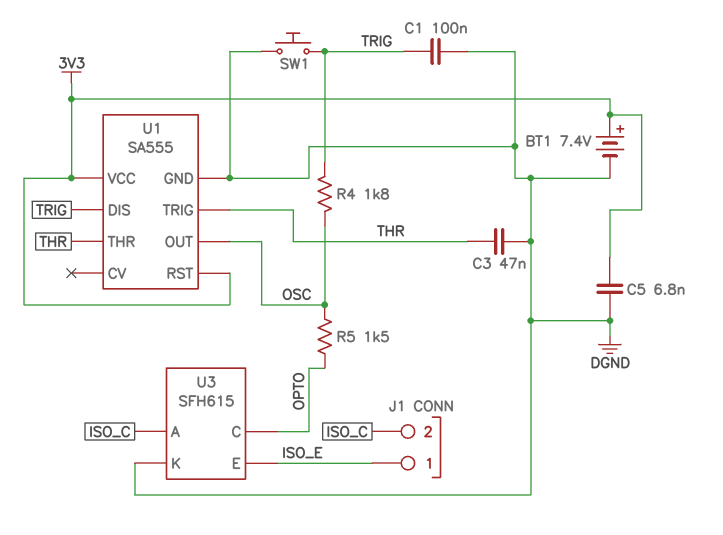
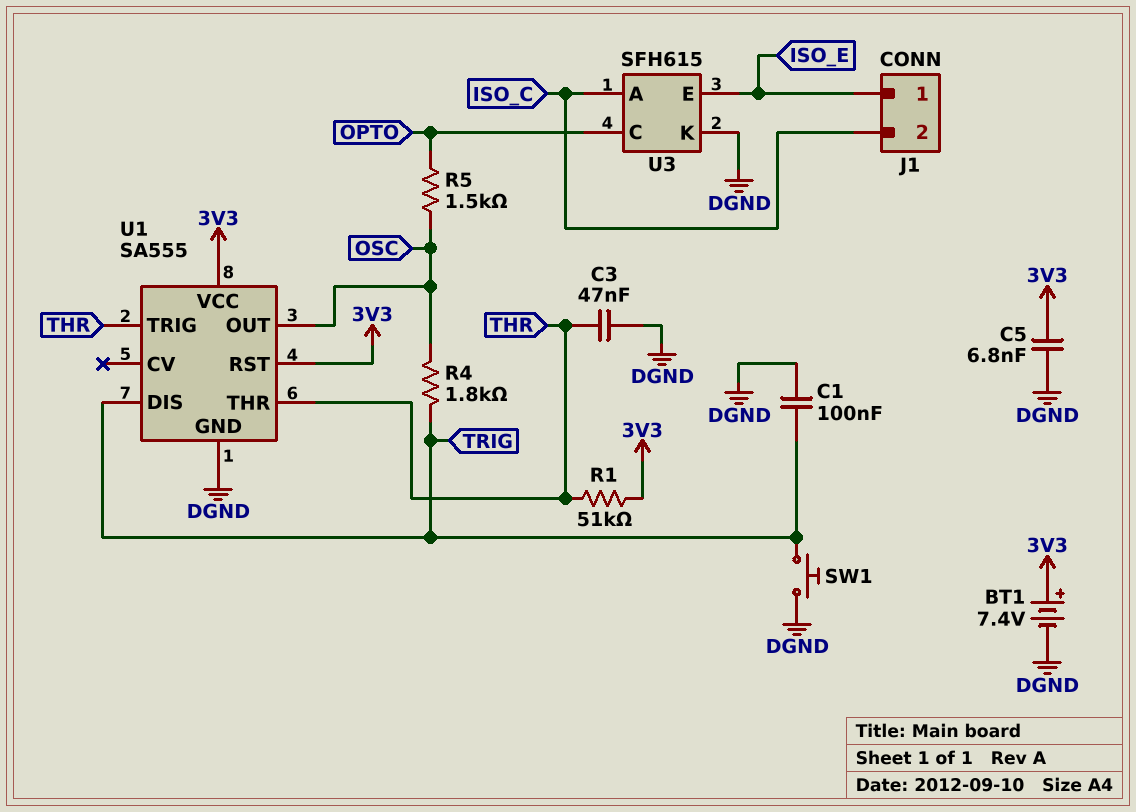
R1: none -> 51k (3V3, THR)

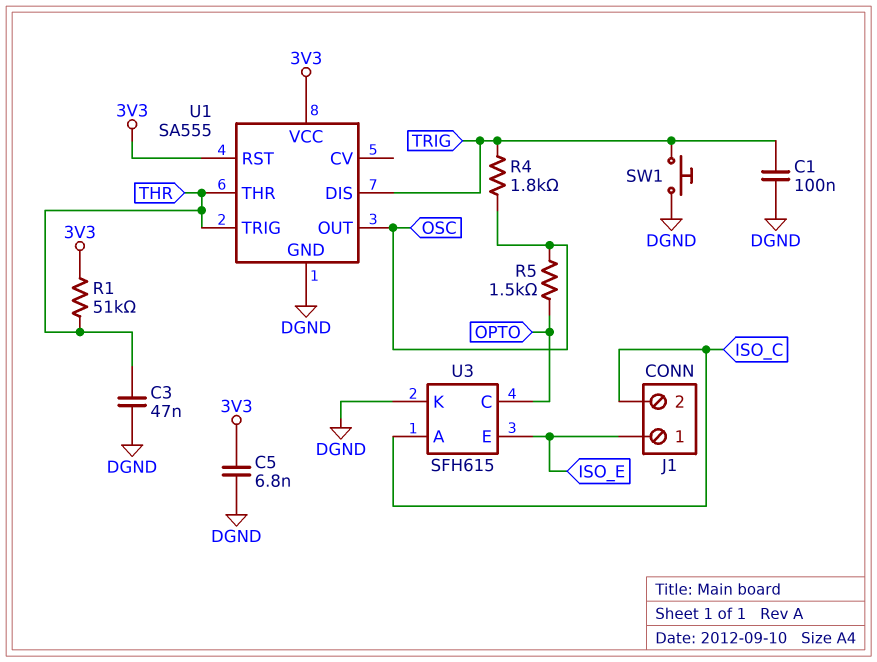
BT1: 7.4V (plus 3V3, minus DGND) -> none

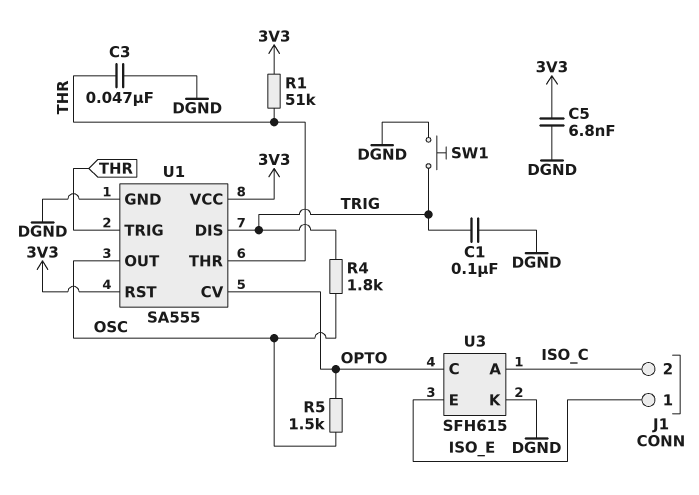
U1 pin CV: none -> OPTO

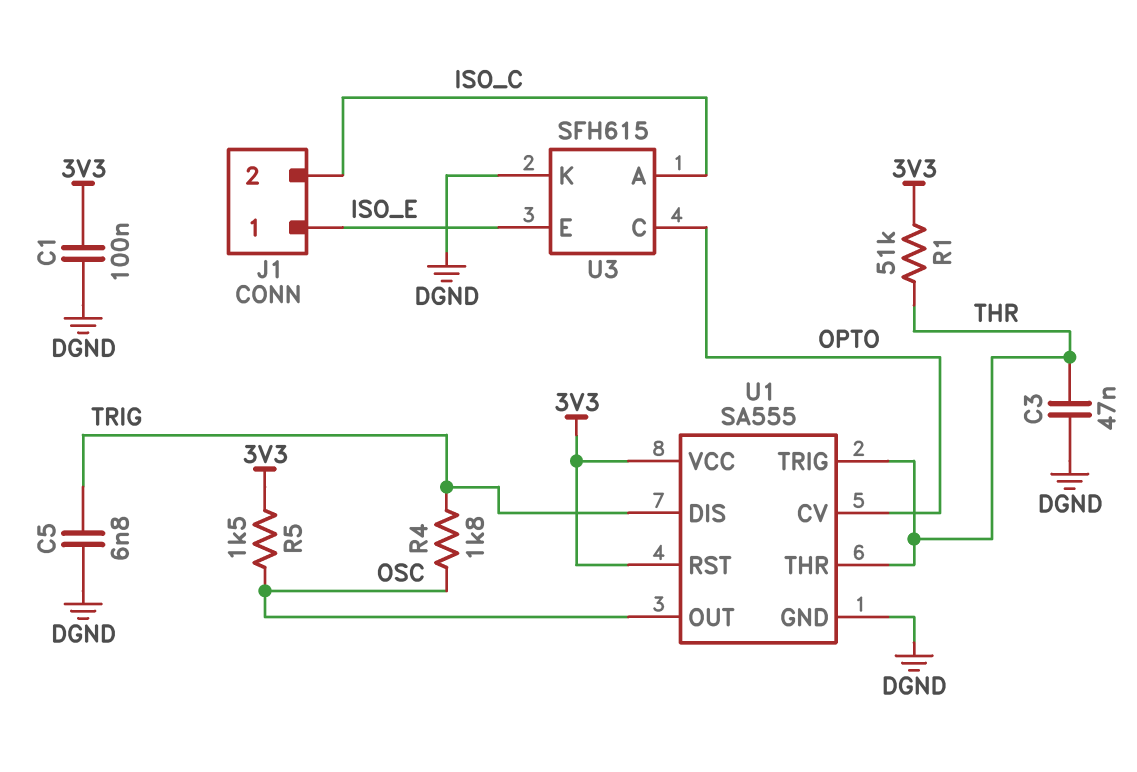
C1: 100nF (DGND, TRIG) -> 100nF (3V3, DGND)
C5: 6.8nF (3V3, DGND) -> 6.8nF (DGND, TRIG)
R5: 1.5k (OPTO, OSC) -> 1.5k (3V3, OSC)
SW1: button (DGND, TRIG) -> none

